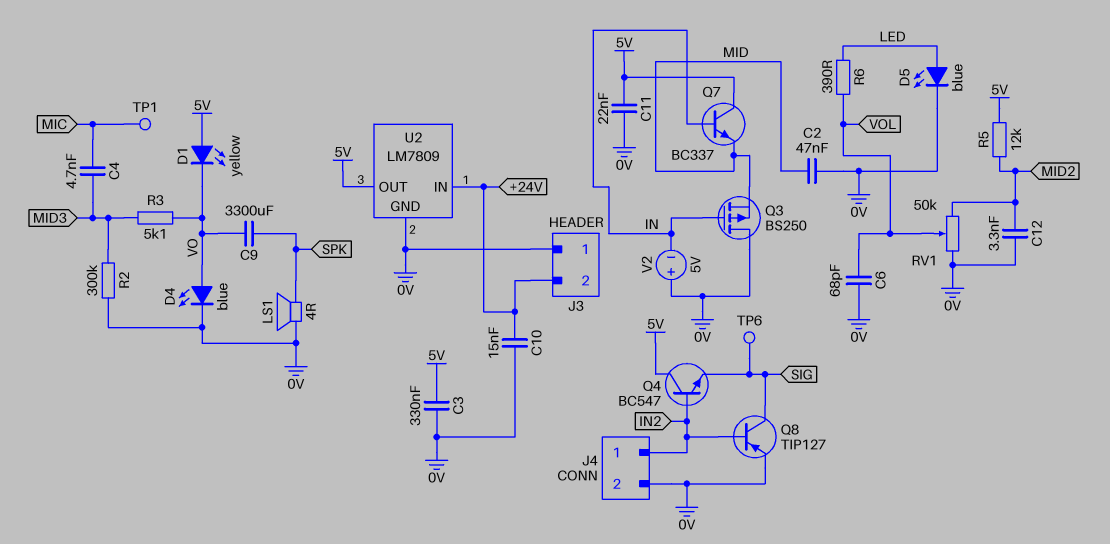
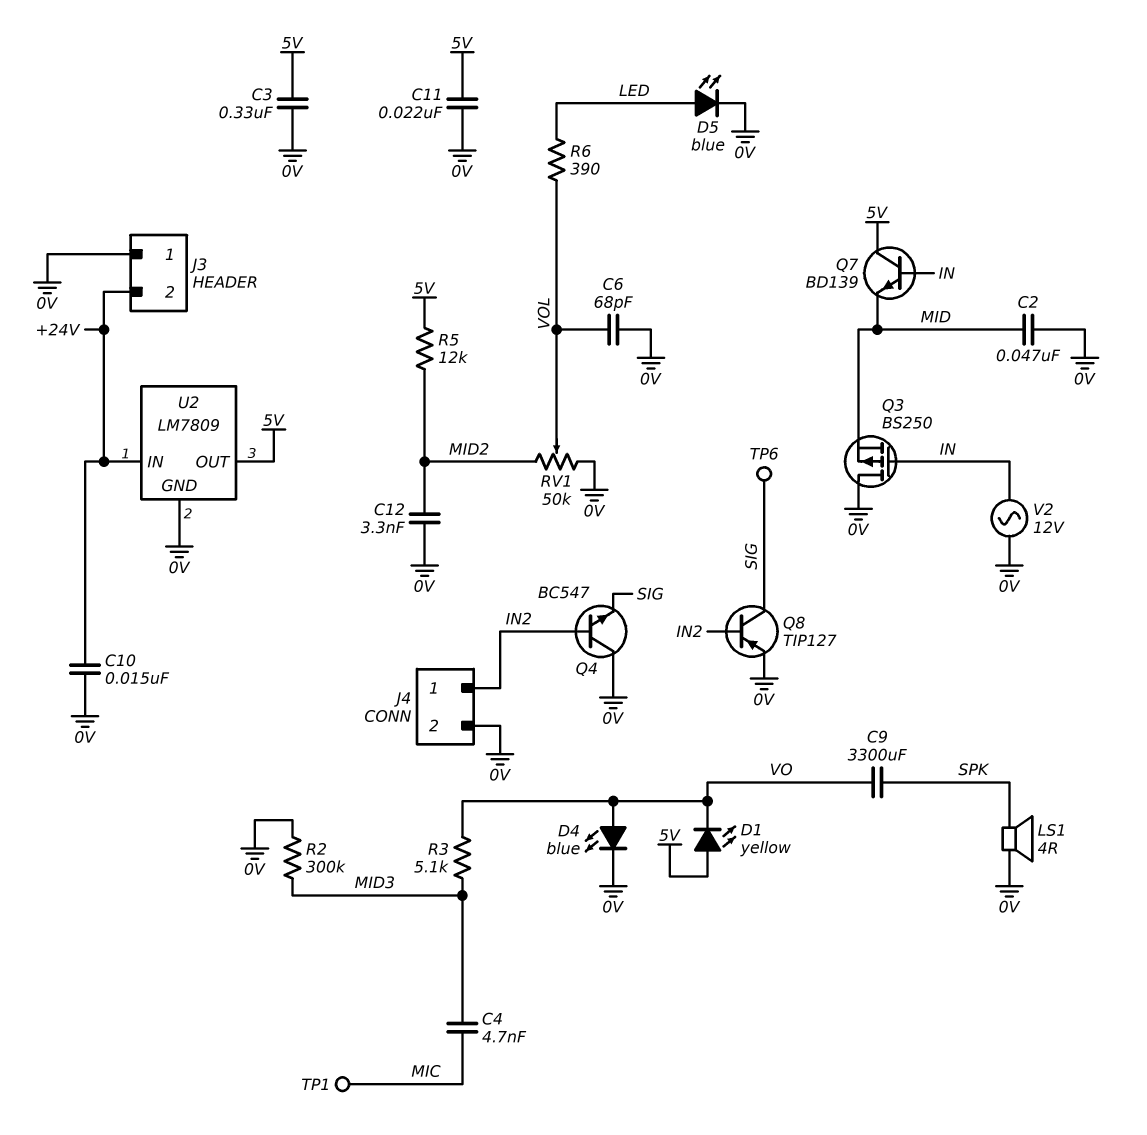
Q4: NPN BC547 (B IN2, C 5V, E SIG) -> NPN BC547 (B IN2, C 0V, E SIG)
Q7: NPN BC337 (B IN, C 5V, E MID) -> NPN BD139 (B IN, C 5V, E MID)
V2: 5V (plus 0V, minus IN) -> AC 12V (0V, IN)

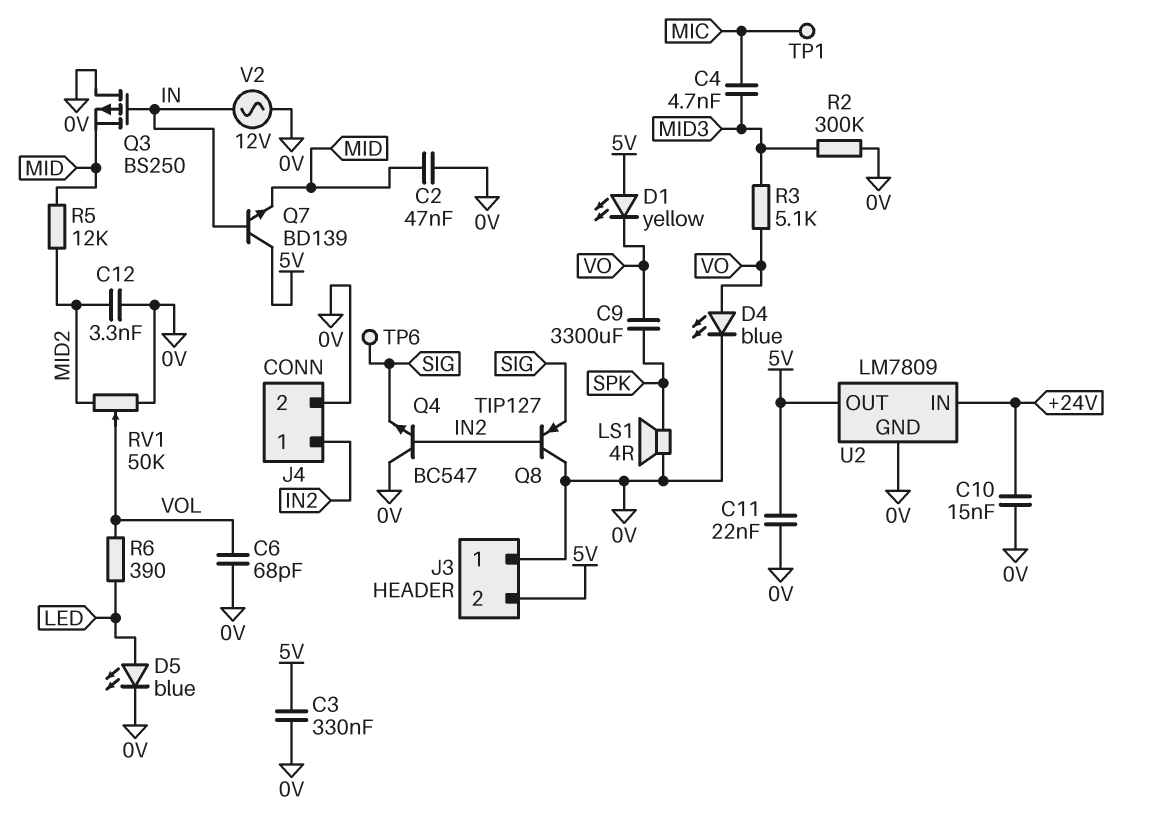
J3 pin 2: +24V -> 5V
Q8: PNP TIP127 (B IN2, C SIG, E 0V) -> PNP TIP127 (B IN2, C 0V, E SIG)
R5: 12k (5V, MID2) -> 12k (MID, MID2)

